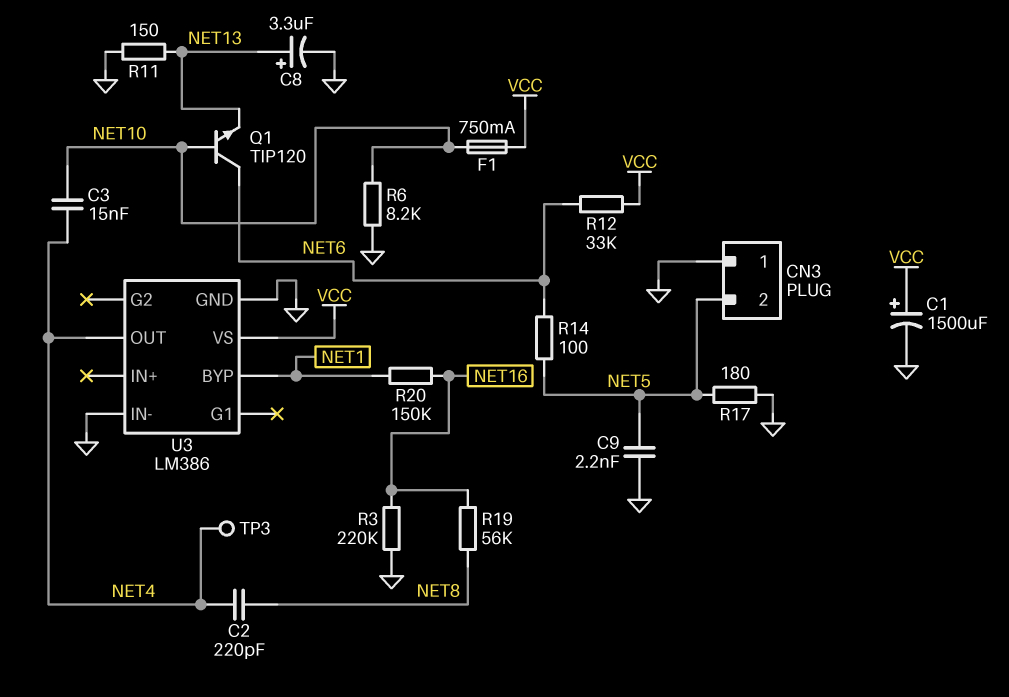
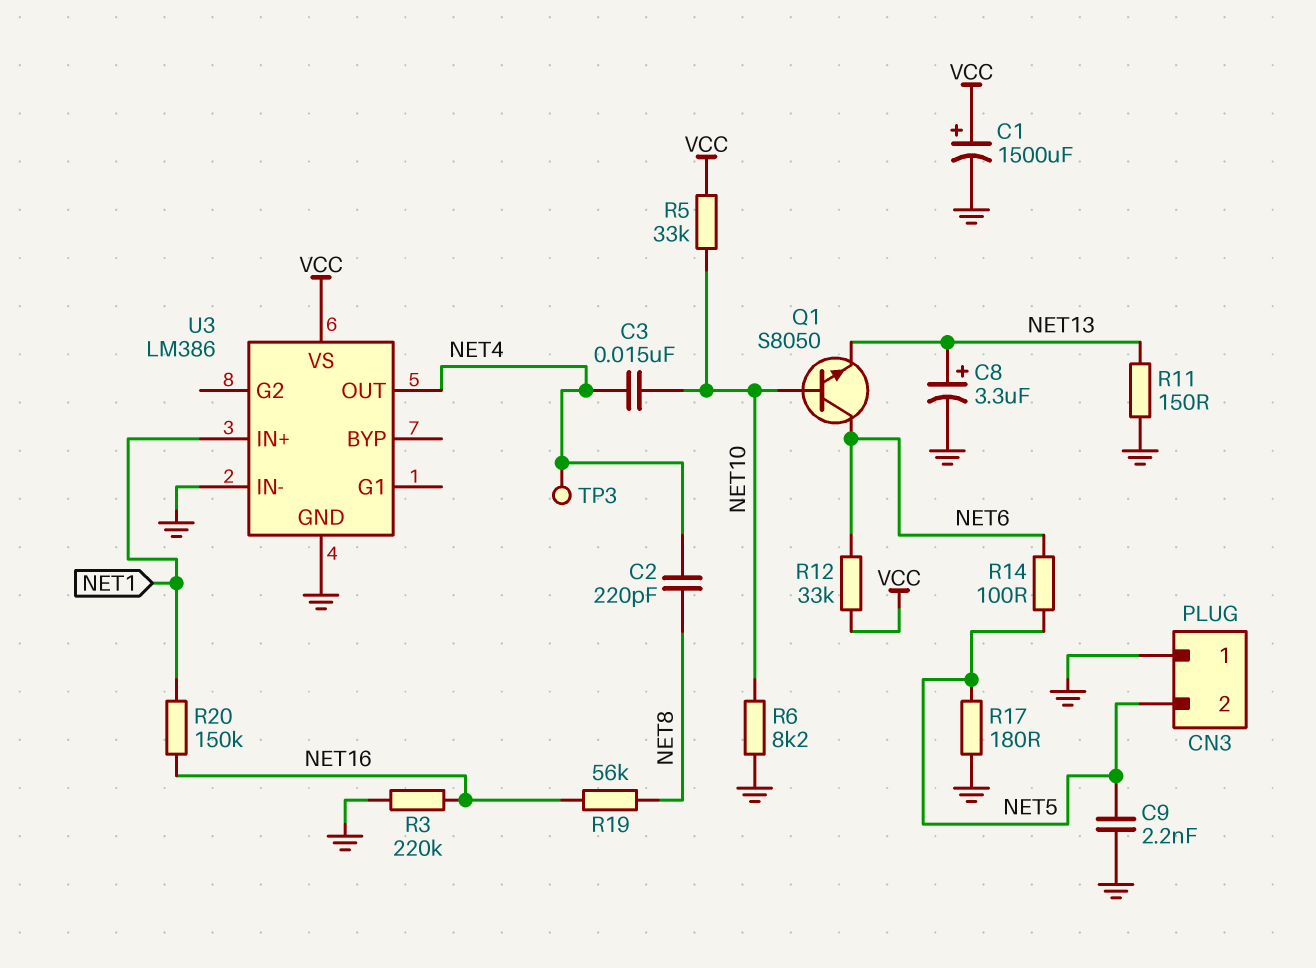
F1: 750mA (NET10, VCC) -> none
Q1: NPN TIP120 (B NET10, C NET6, E NET13) -> NPN S8050 (B NET10, C NET6, E NET13)
R5: none -> 33k (NET10, VCC)
U3 pin BYP: NET1 -> none
U3 pin IN+: none -> NET1

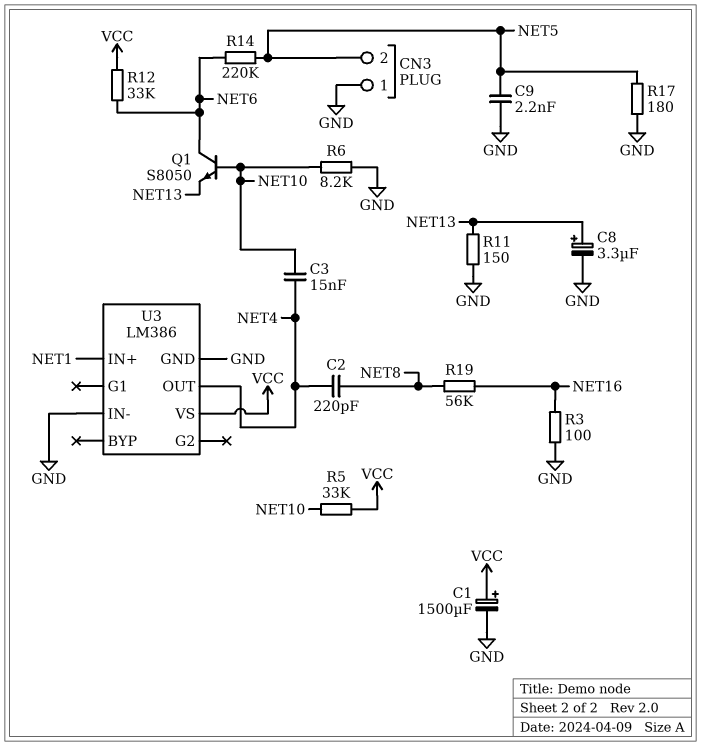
R3: 220k (GND, NET16) -> 100 (GND, NET16)
R14: 100 (NET5, NET6) -> 220k (NET5, NET6)
R20: 150k (NET1, NET16) -> none
TP3: test point (NET4) -> none

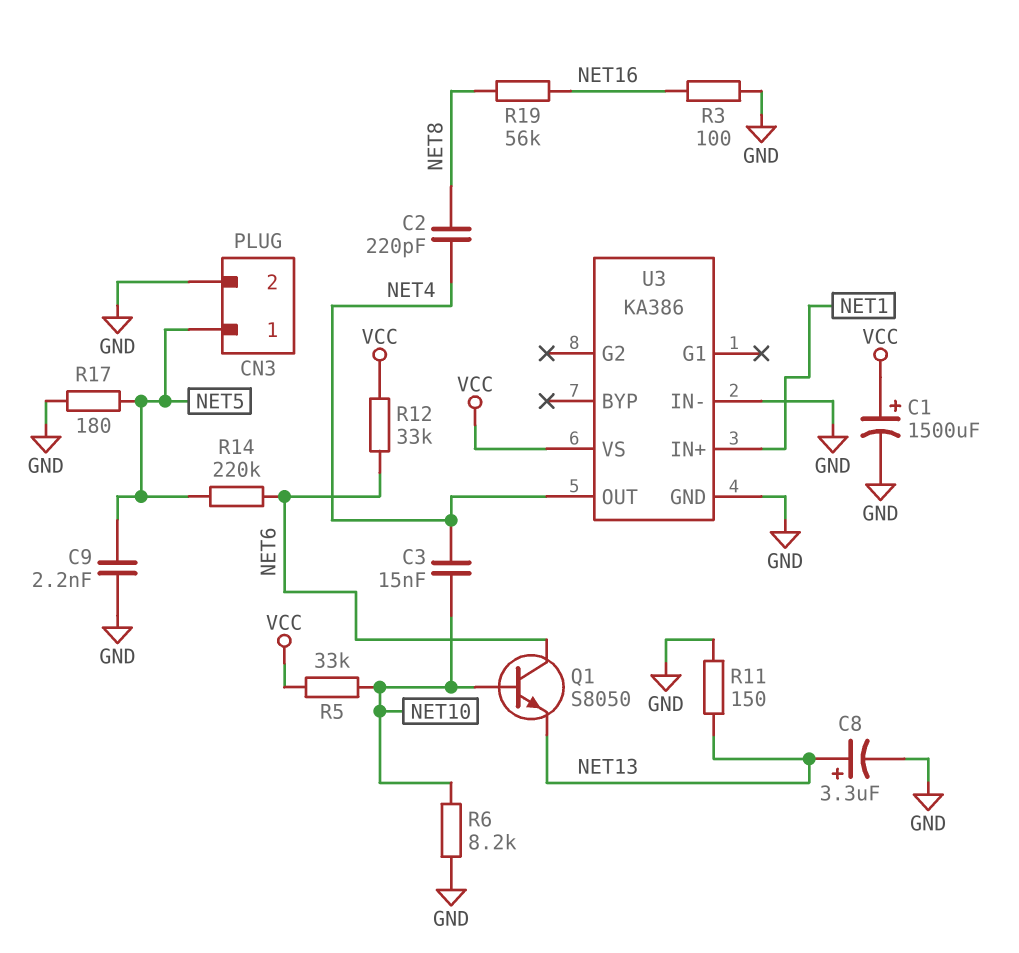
CN3 pin 1: GND -> NET5
CN3 pin 2: NET5 -> GND
U3: LM386 -> KA386

